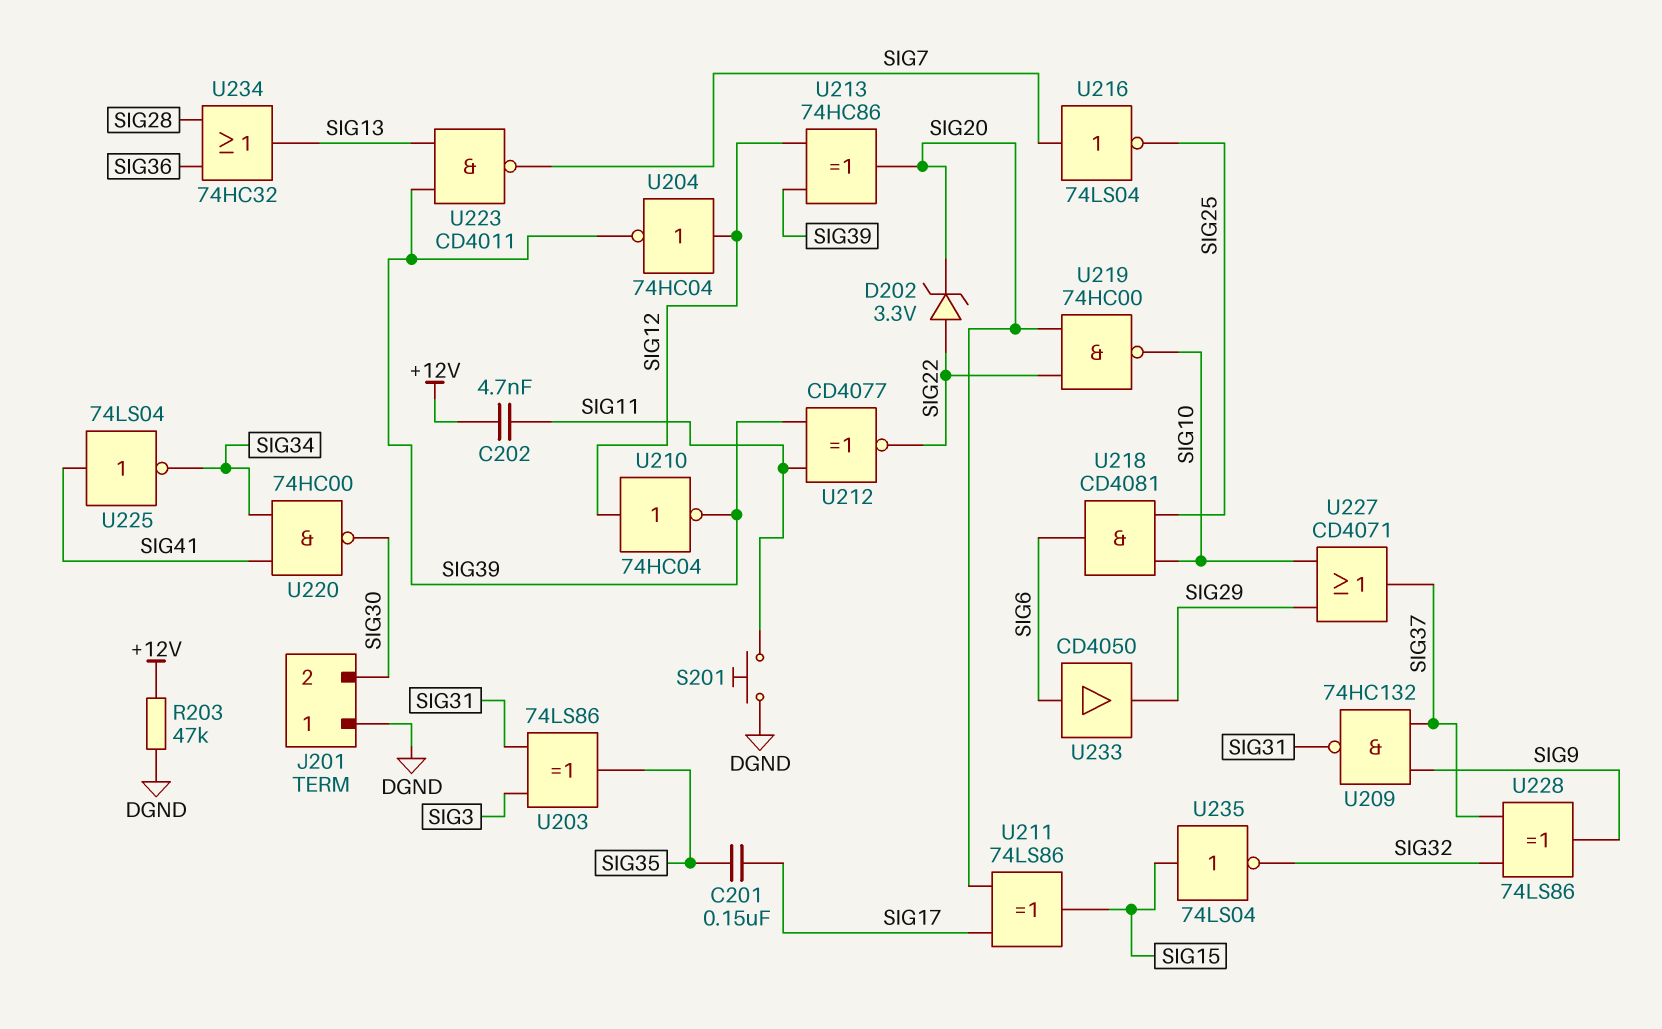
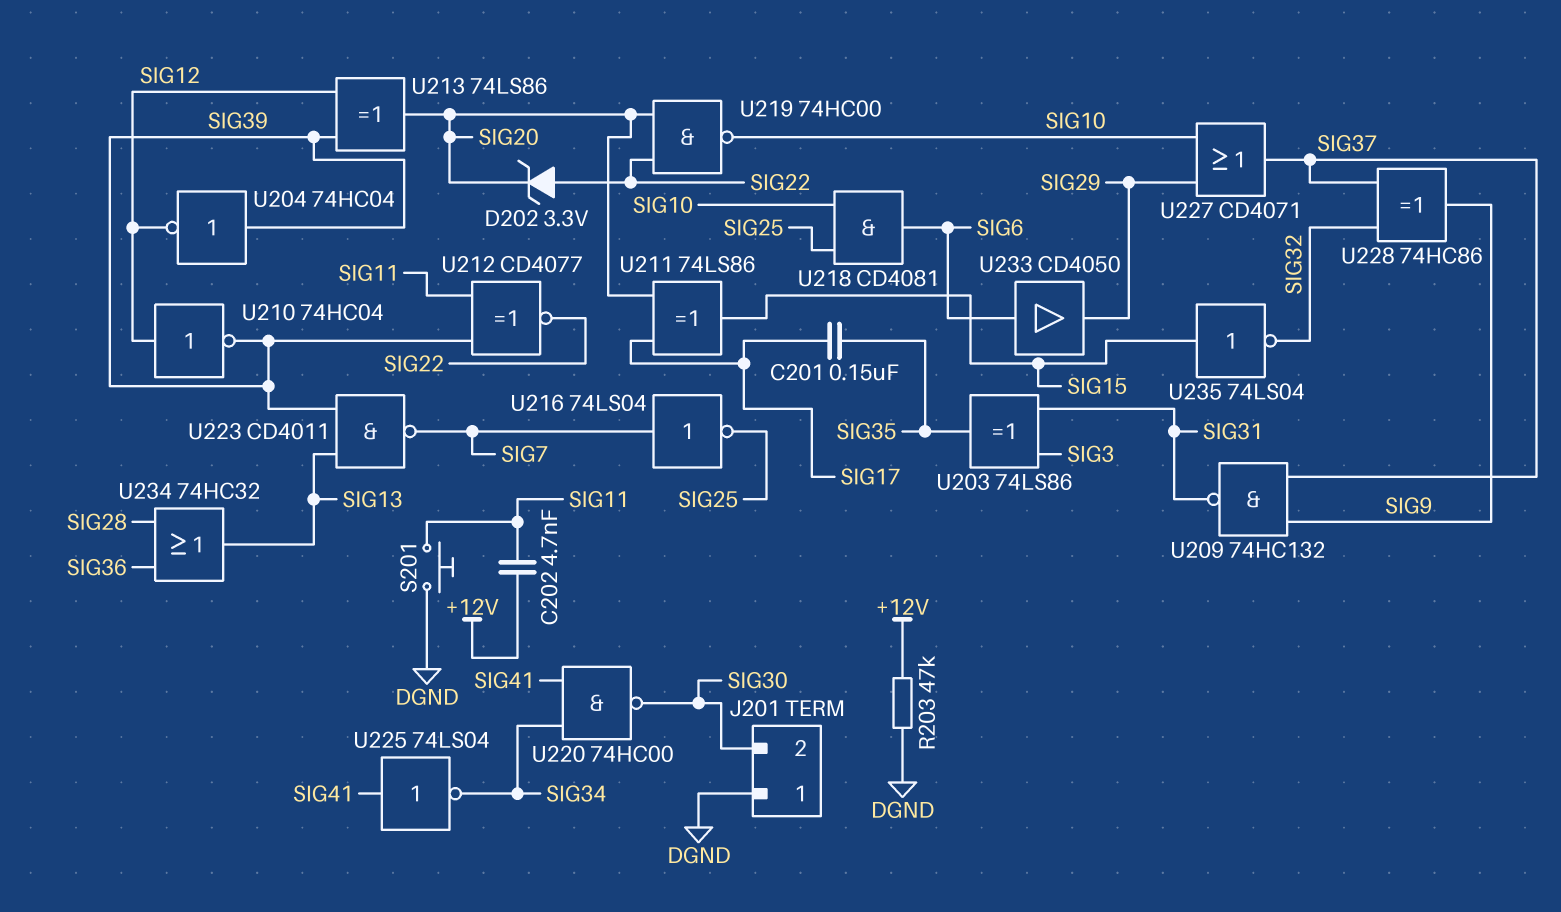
U204: NOT 74HC04 (in SIG12, out SIG39) -> NOT 74HC04 (in SIG39, out SIG12)
U213: XOR 74HC86 (in SIG12, in SIG39, out SIG20) -> XOR 74LS86 (in SIG12, in SIG39, out SIG20)
U228: XOR 74LS86 (in SIG32, in SIG37, out SIG9) -> XOR 74HC86 (in SIG32, in SIG37, out SIG9)

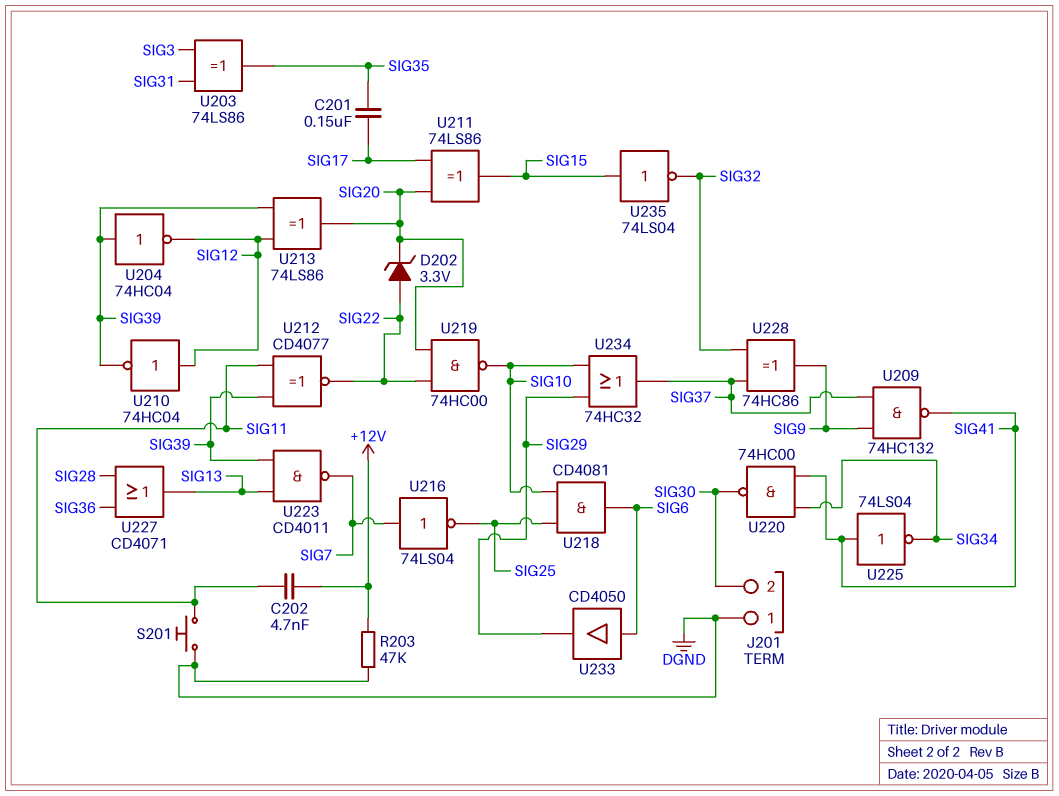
U209: NAND 74HC132 (in SIG9, in SIG37, out SIG31) -> NAND 74HC132 (in SIG9, in SIG37, out SIG41)
U227: OR CD4071 (in SIG10, in SIG29, out SIG37) -> OR CD4071 (in SIG28, in SIG36, out SIG13)
U234: OR 74HC32 (in SIG28, in SIG36, out SIG13) -> OR 74HC32 (in SIG10, in SIG29, out SIG37)

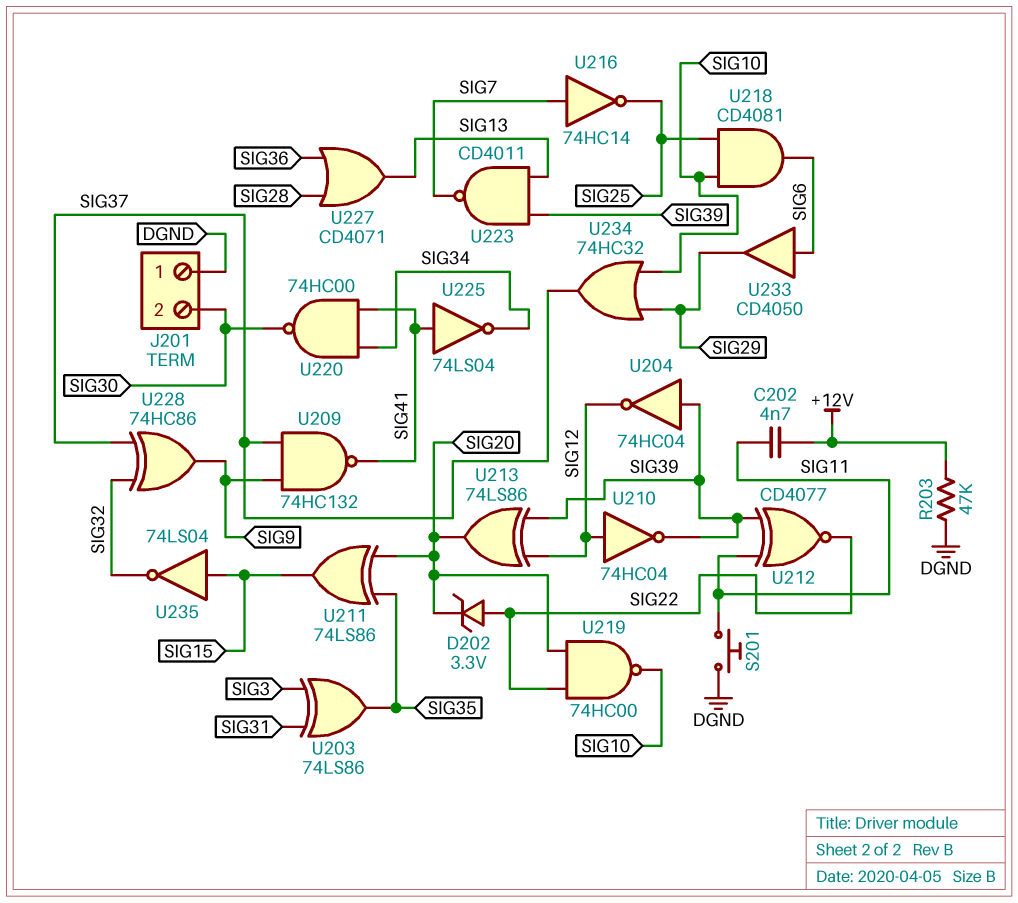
C201: 150nF (SIG17, SIG35) -> none
U211: XOR 74LS86 (in SIG17, in SIG20, out SIG15) -> XOR 74LS86 (in SIG20, in SIG35, out SIG15)
U216: NOT 74LS04 (in SIG7, out SIG25) -> NOT 74HC14 (in SIG7, out SIG25)

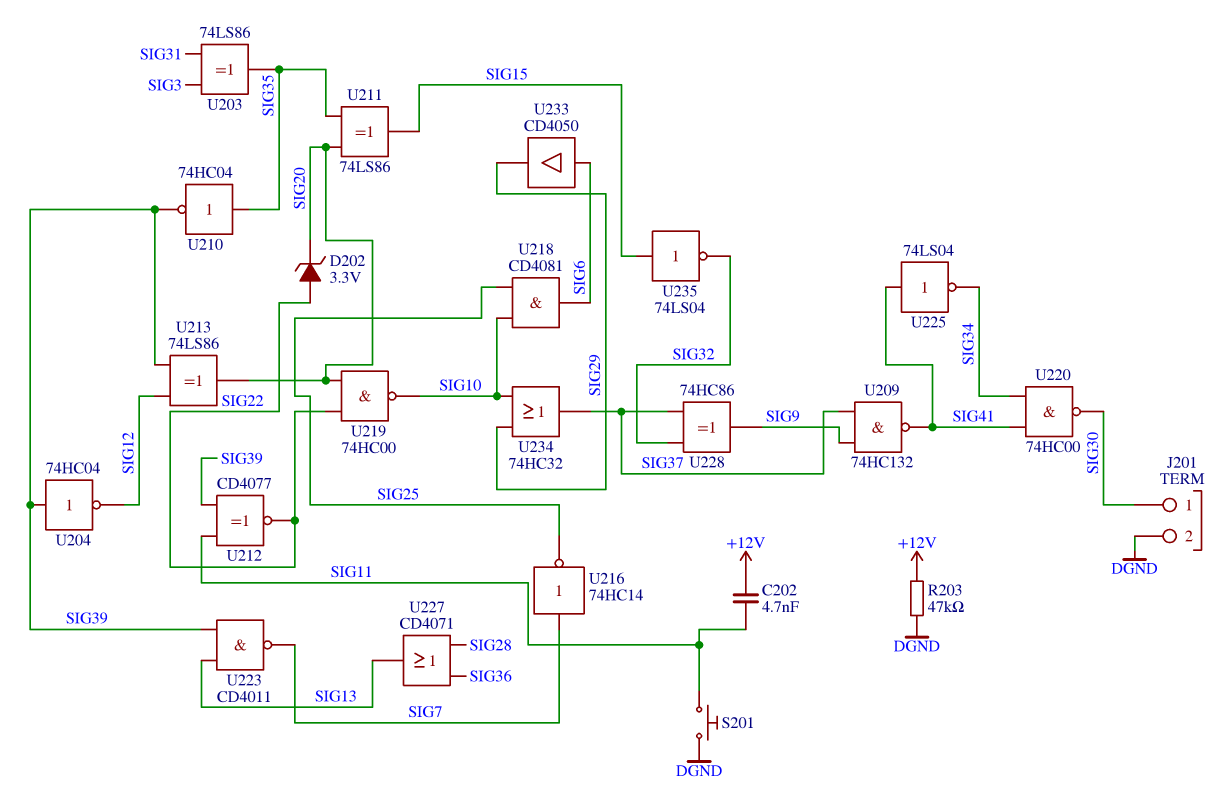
J201 pin 1: DGND -> SIG30
J201 pin 2: SIG30 -> DGND
U210: NOT 74HC04 (in SIG12, out SIG39) -> NOT 74HC04 (in SIG35, out SIG39)

